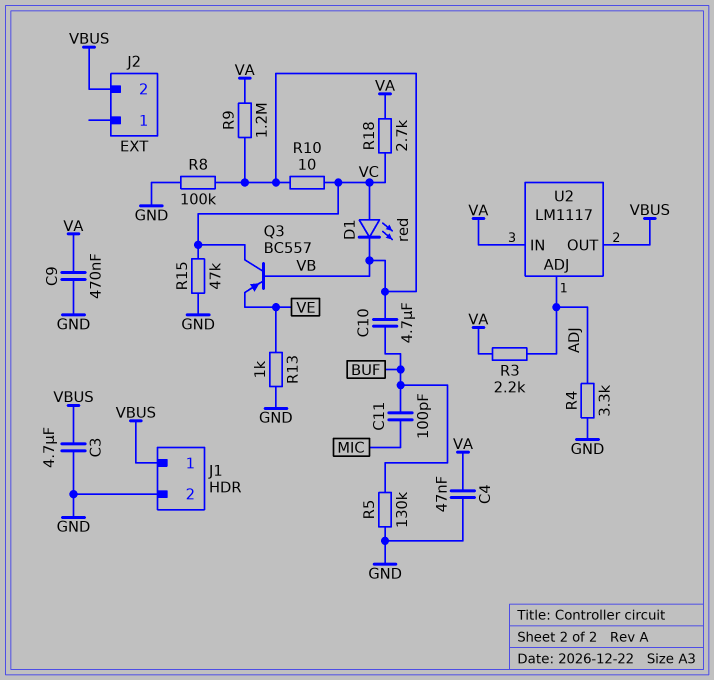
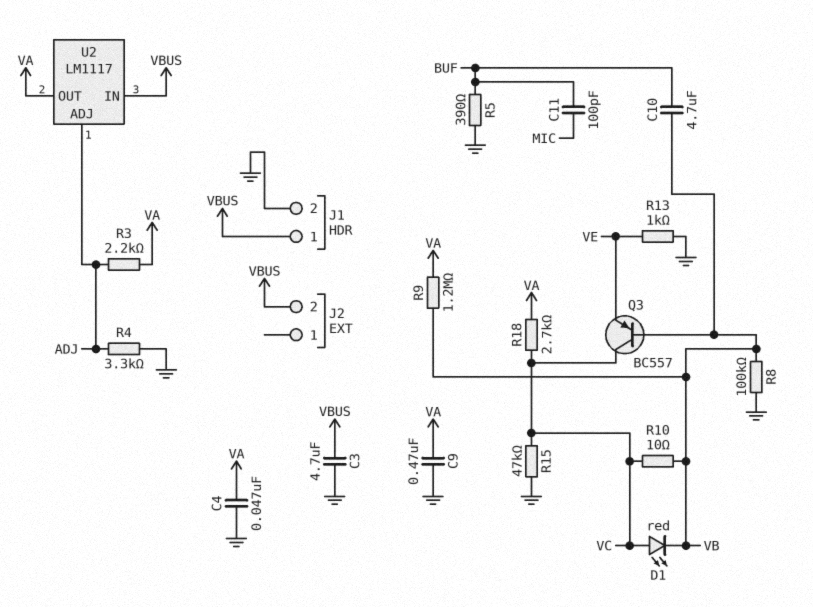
R5: 130k (BUF, GND) -> 390 (BUF, GND)
U2 pin IN: VA -> VBUS
U2 pin OUT: VBUS -> VA

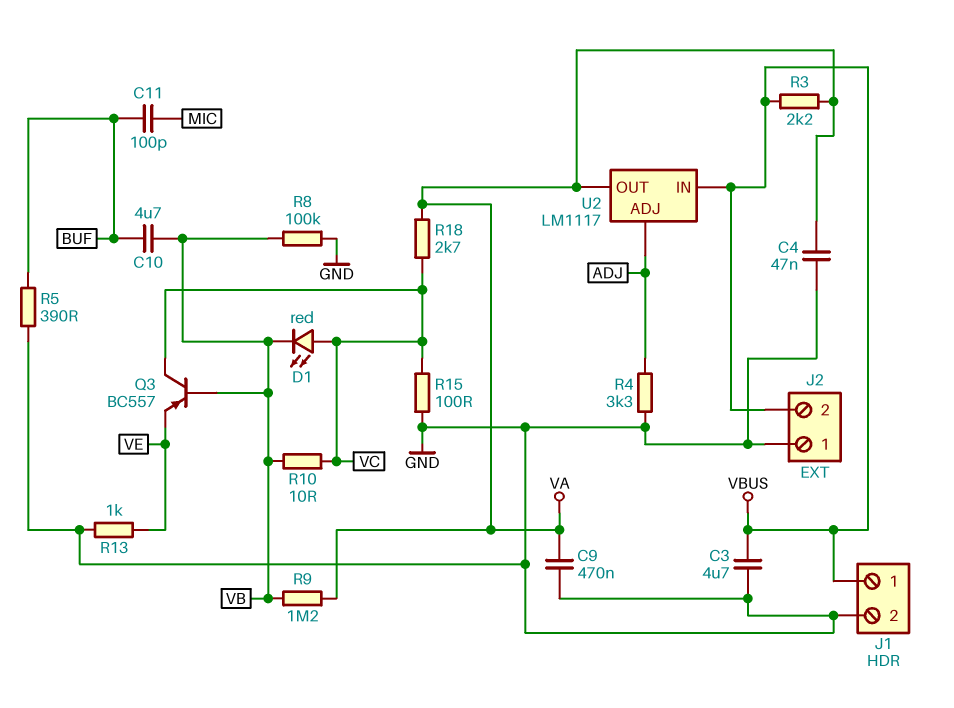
J2 pin 1: none -> GND
R3: 2.2k (ADJ, VA) -> 2.2k (VA, VBUS)
R15: 47k (GND, VC) -> 100 (GND, VC)

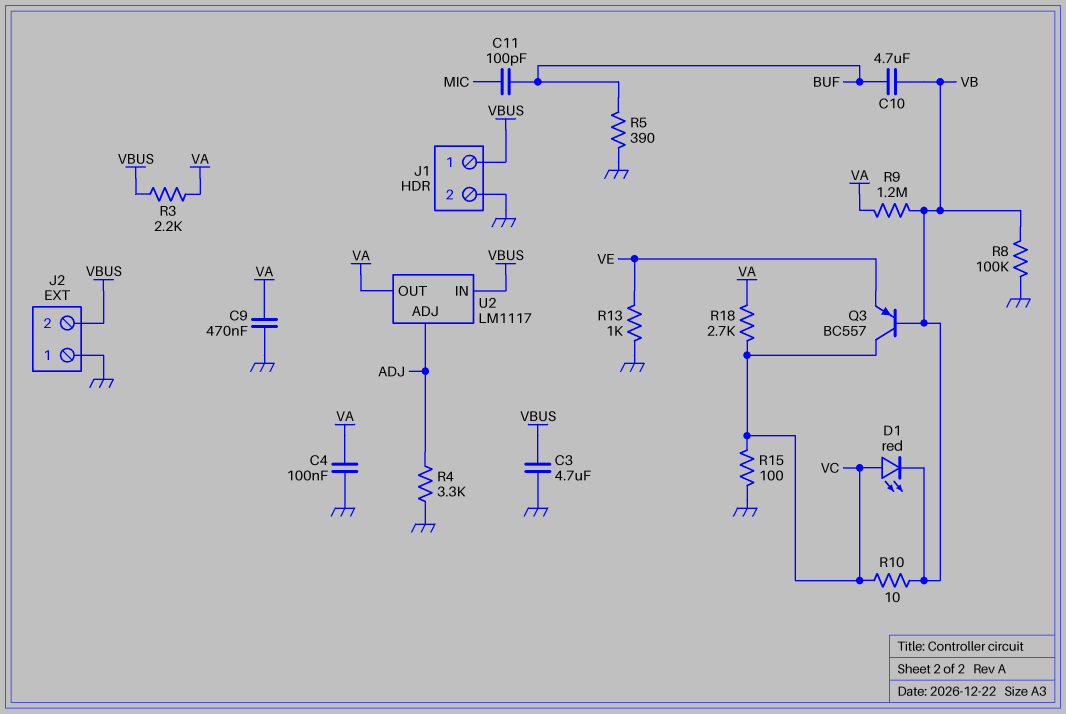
C4: 47nF (GND, VA) -> 100nF (GND, VA)

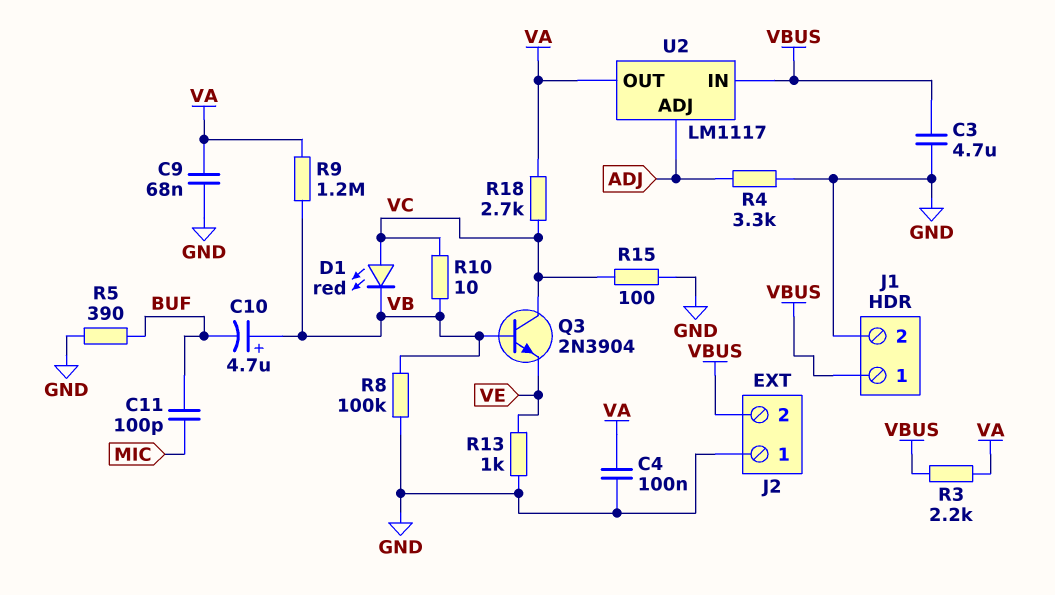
C9: 470nF (GND, VA) -> 68nF (GND, VA)
C10: 4.7uF (BUF, VB) -> 4.7uF (plus VB, minus BUF)
Q3: PNP BC557 (B VB, C VC, E VE) -> NPN 2N3904 (B VB, C VC, E VE)

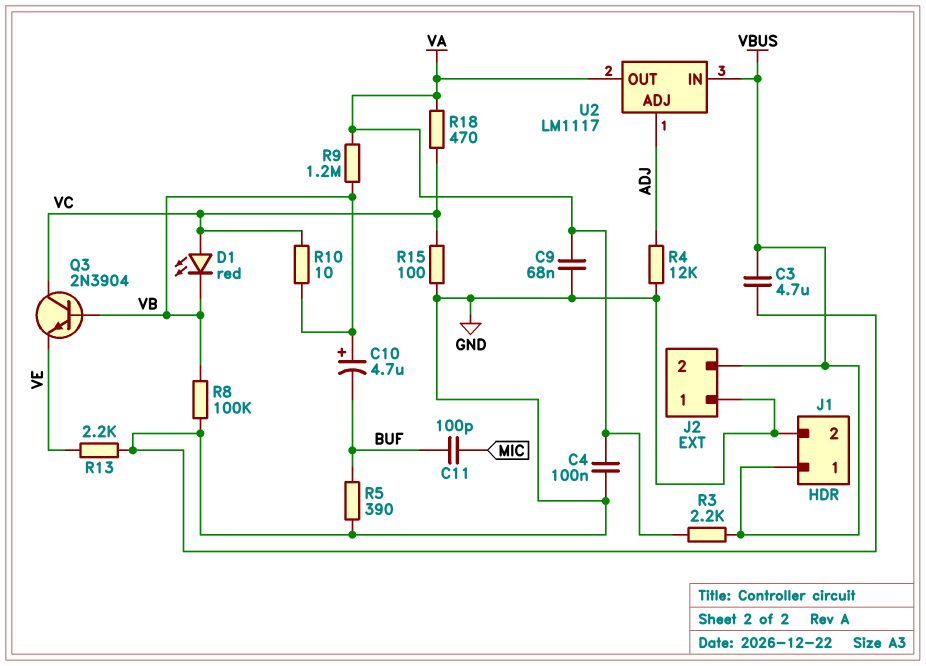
R4: 3.3k (ADJ, GND) -> 12k (ADJ, GND)
R13: 1k (GND, VE) -> 2.2k (GND, VE)
R18: 2.7k (VA, VC) -> 470 (VA, VC)

